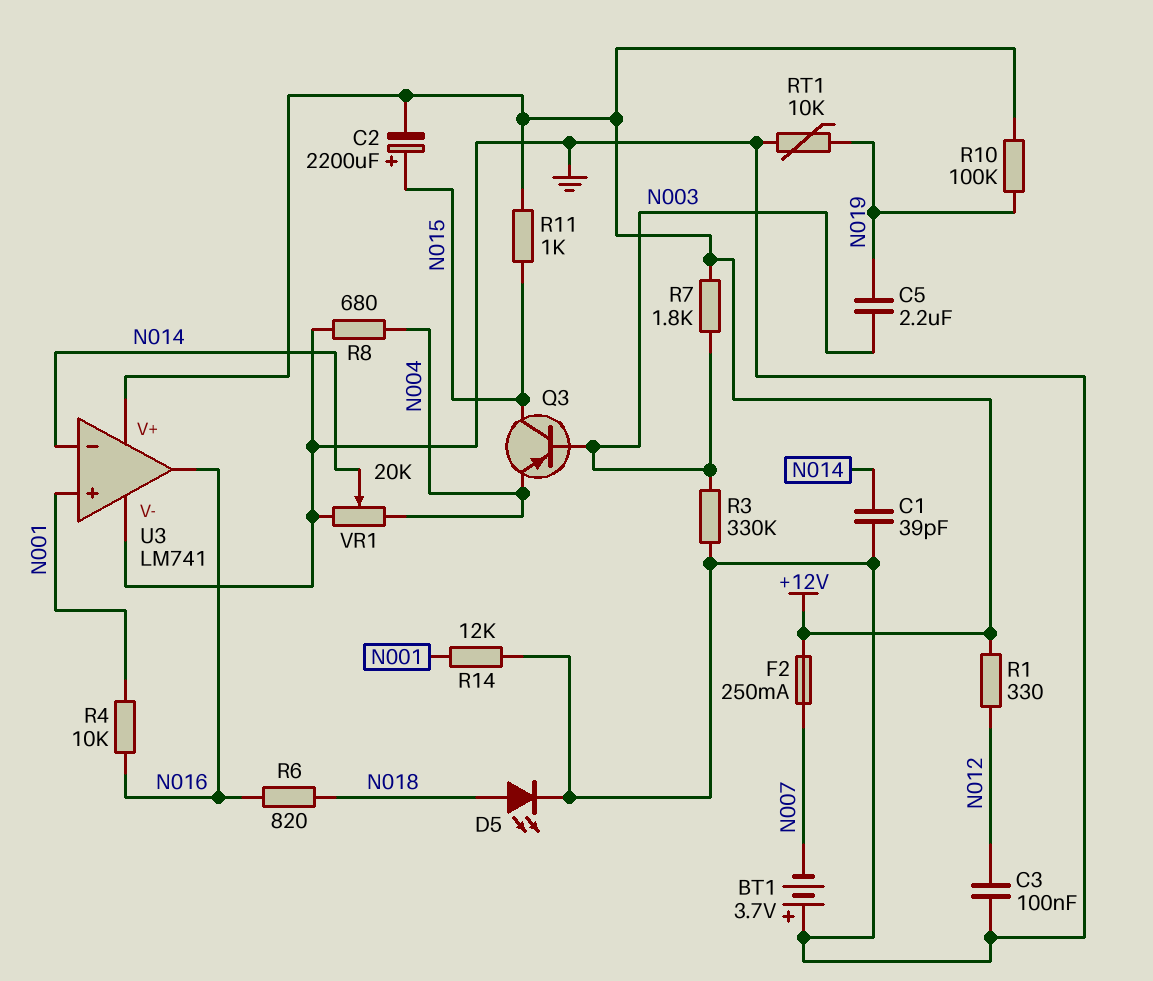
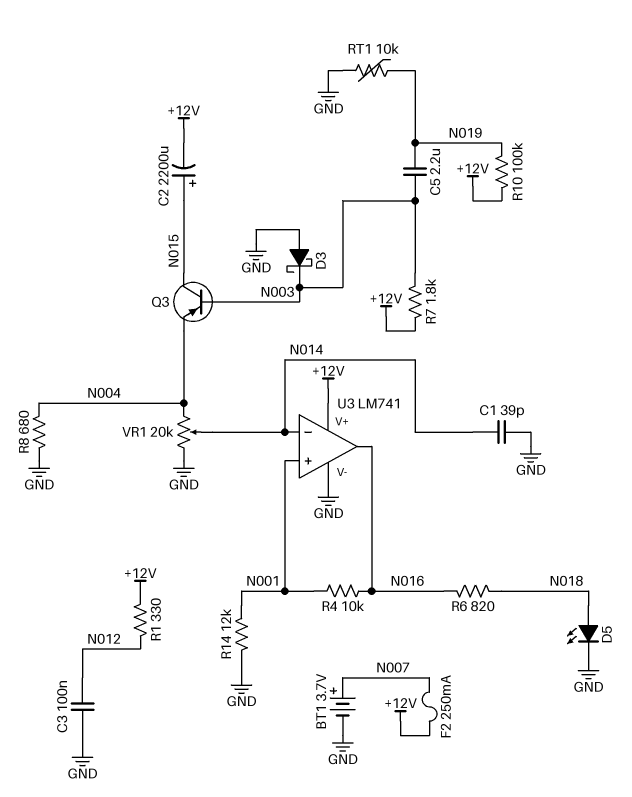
BT1: 3.7V (plus GND, minus N007) -> 3.7V (plus N007, minus GND)
D3: none -> schottky (A GND, K N003)
R3: 330k (GND, N003) -> none
R11: 1k (+12V, N015) -> none

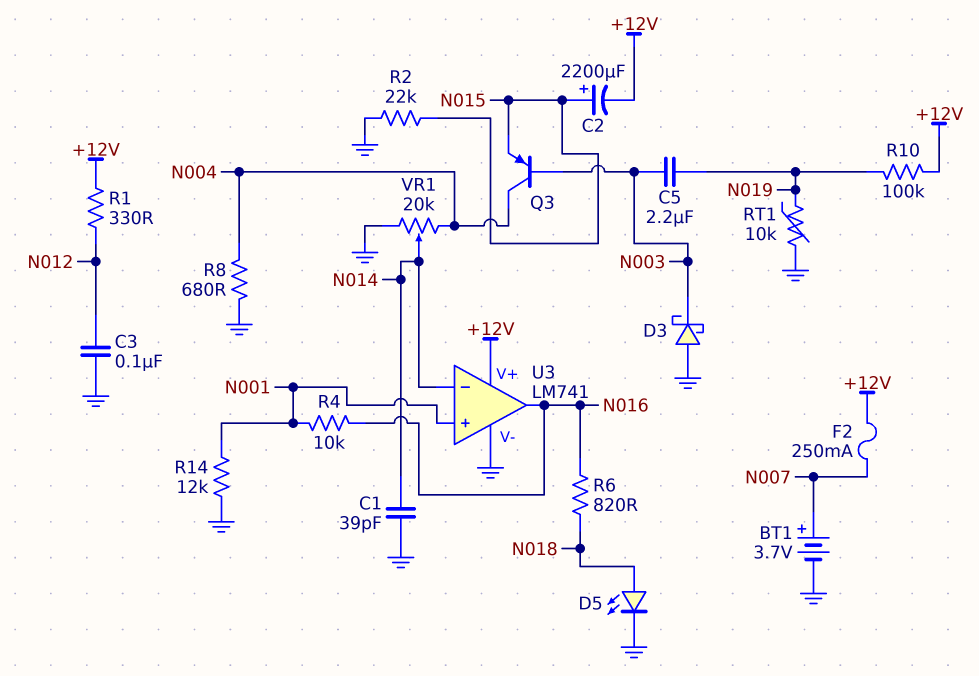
Q3: PNP (B N003, C N015, E N004) -> PNP (B N003, C N004, E N015)
R2: none -> 22k (GND, N015)
R7: 1.8k (+12V, N003) -> none

